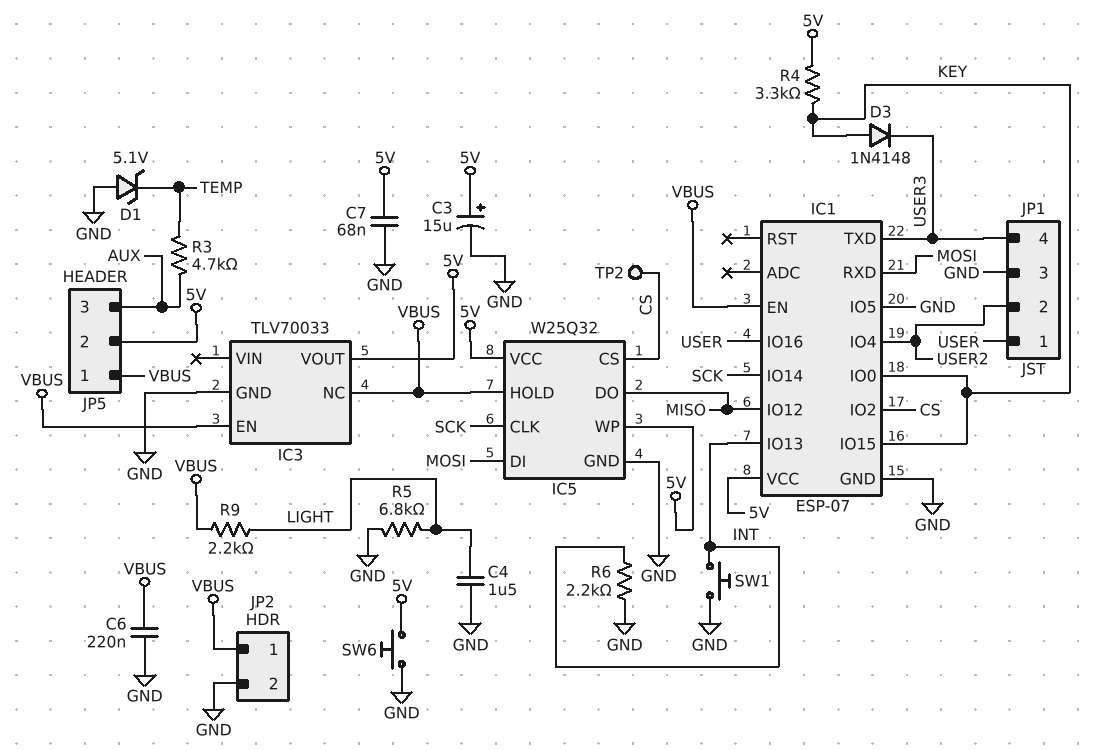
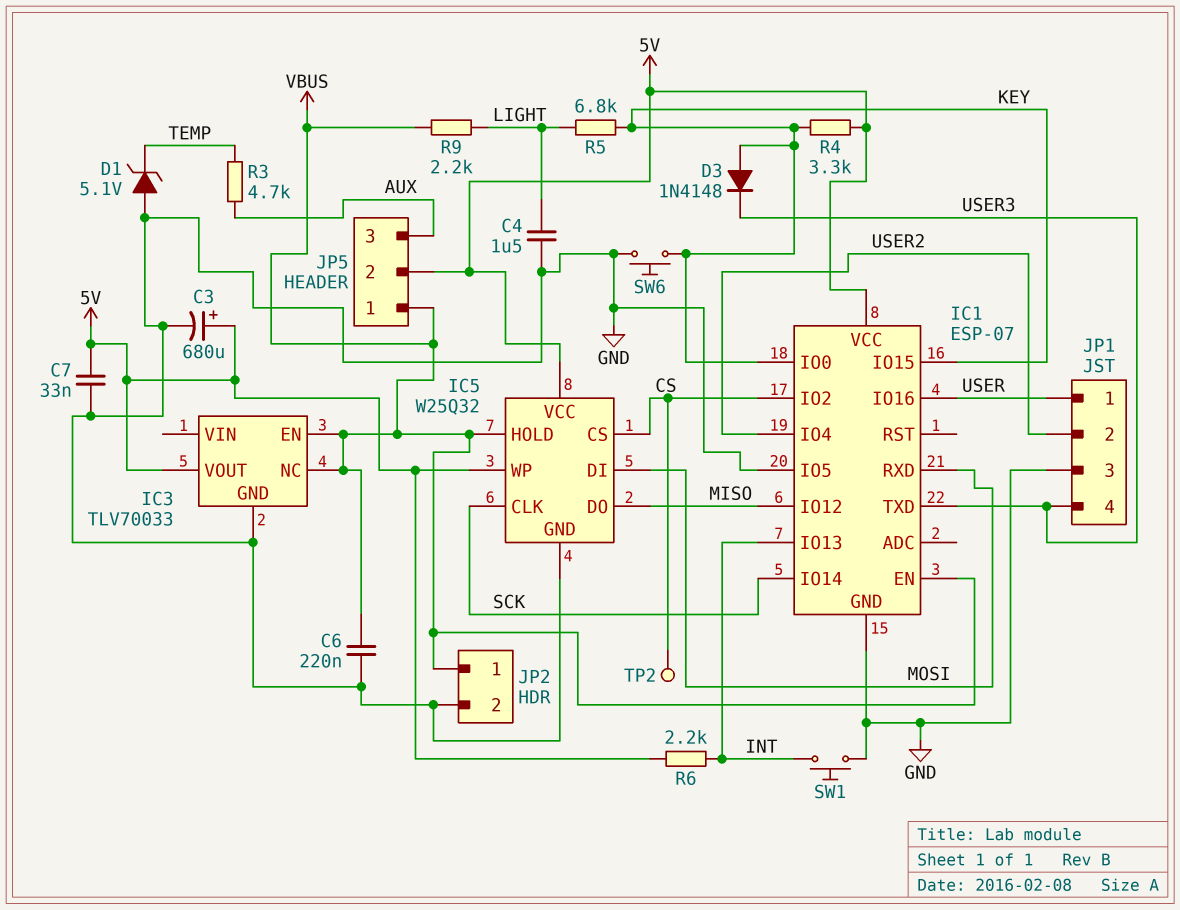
C3: 15uF (plus 5V, minus GND) -> 680uF (plus 5V, minus GND)
C7: 68nF (5V, GND) -> 33nF (5V, GND)
R5: 6.8k (GND, LIGHT) -> 6.8k (KEY, LIGHT)
R6: 2.2k (GND, INT) -> 2.2k (5V, INT)
SW6: button (5V, GND) -> button (GND, KEY)

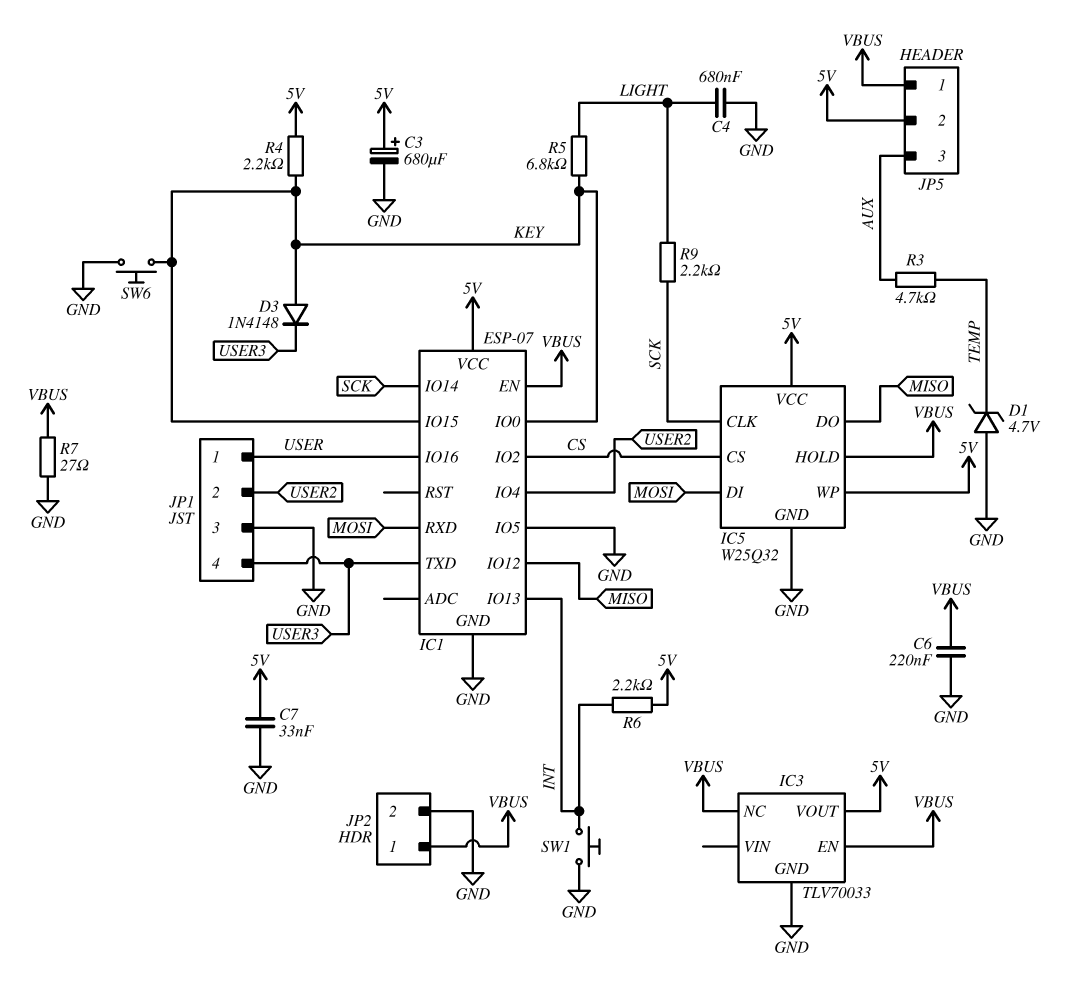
C4: 1.5uF (GND, LIGHT) -> 680nF (GND, LIGHT)
D1: zener 5.1V (A GND, K TEMP) -> zener 4.7V (A GND, K TEMP)
R4: 3.3k (5V, KEY) -> 2.2k (5V, KEY)
R7: none -> 27 (GND, VBUS)
R9: 2.2k (LIGHT, VBUS) -> 2.2k (LIGHT, SCK)
TP2: test point (CS) -> none

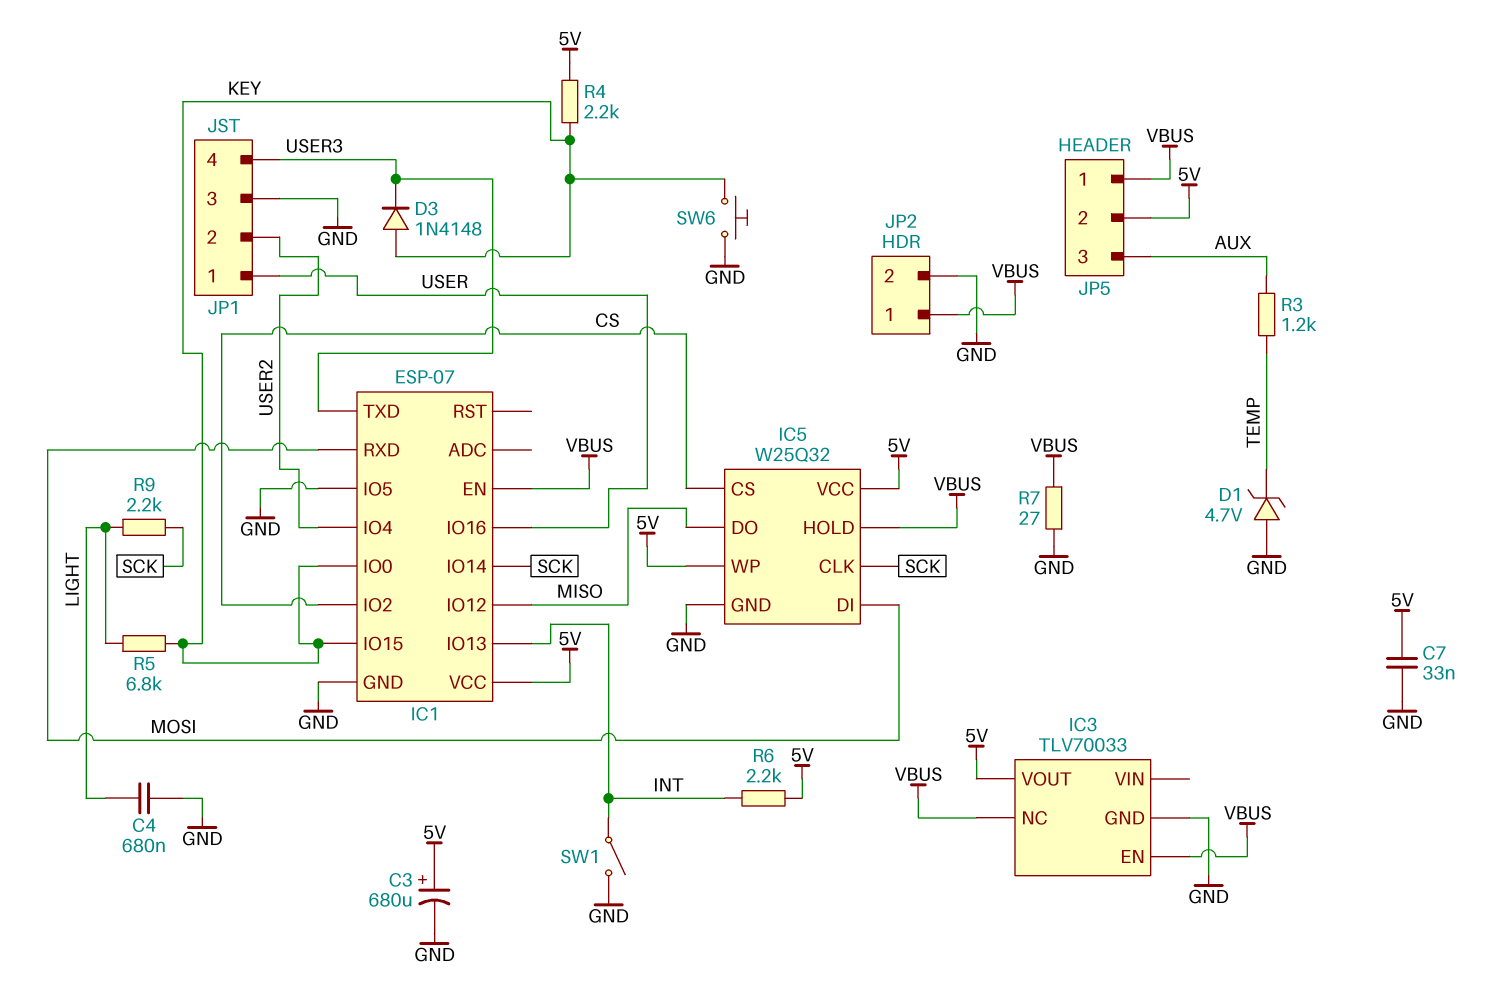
C6: 220nF (GND, VBUS) -> none
R3: 4.7k (AUX, TEMP) -> 1.2k (AUX, TEMP)
SW1: button (GND, INT) -> switch (GND, INT)

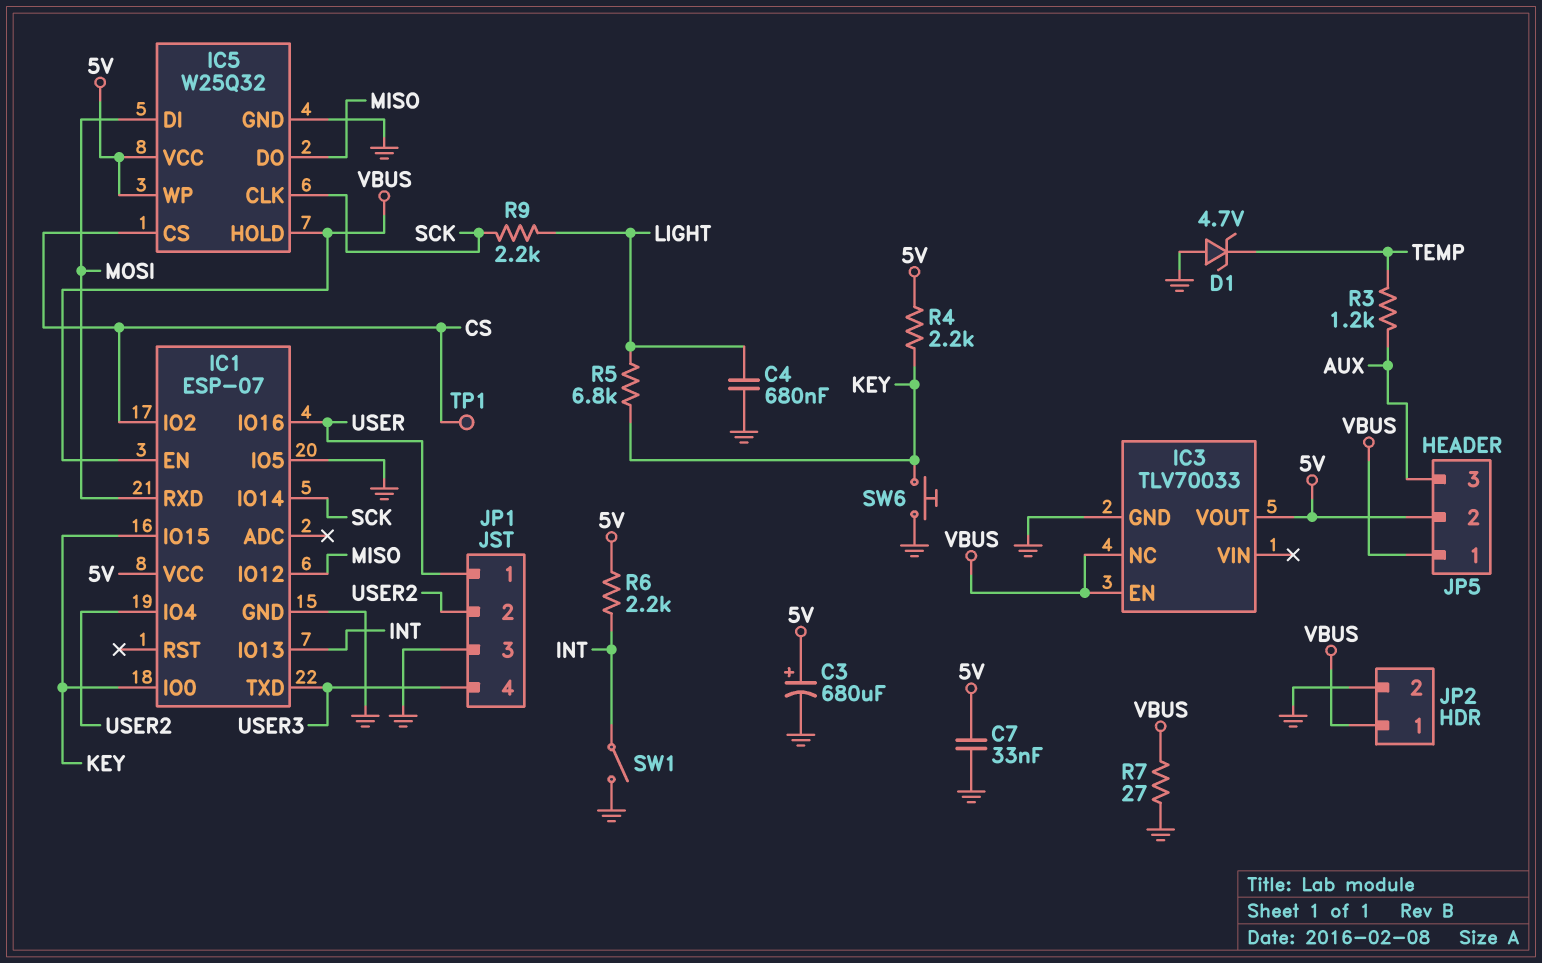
D3: diode 1N4148 (A KEY, K USER3) -> none
TP1: none -> test point (CS)

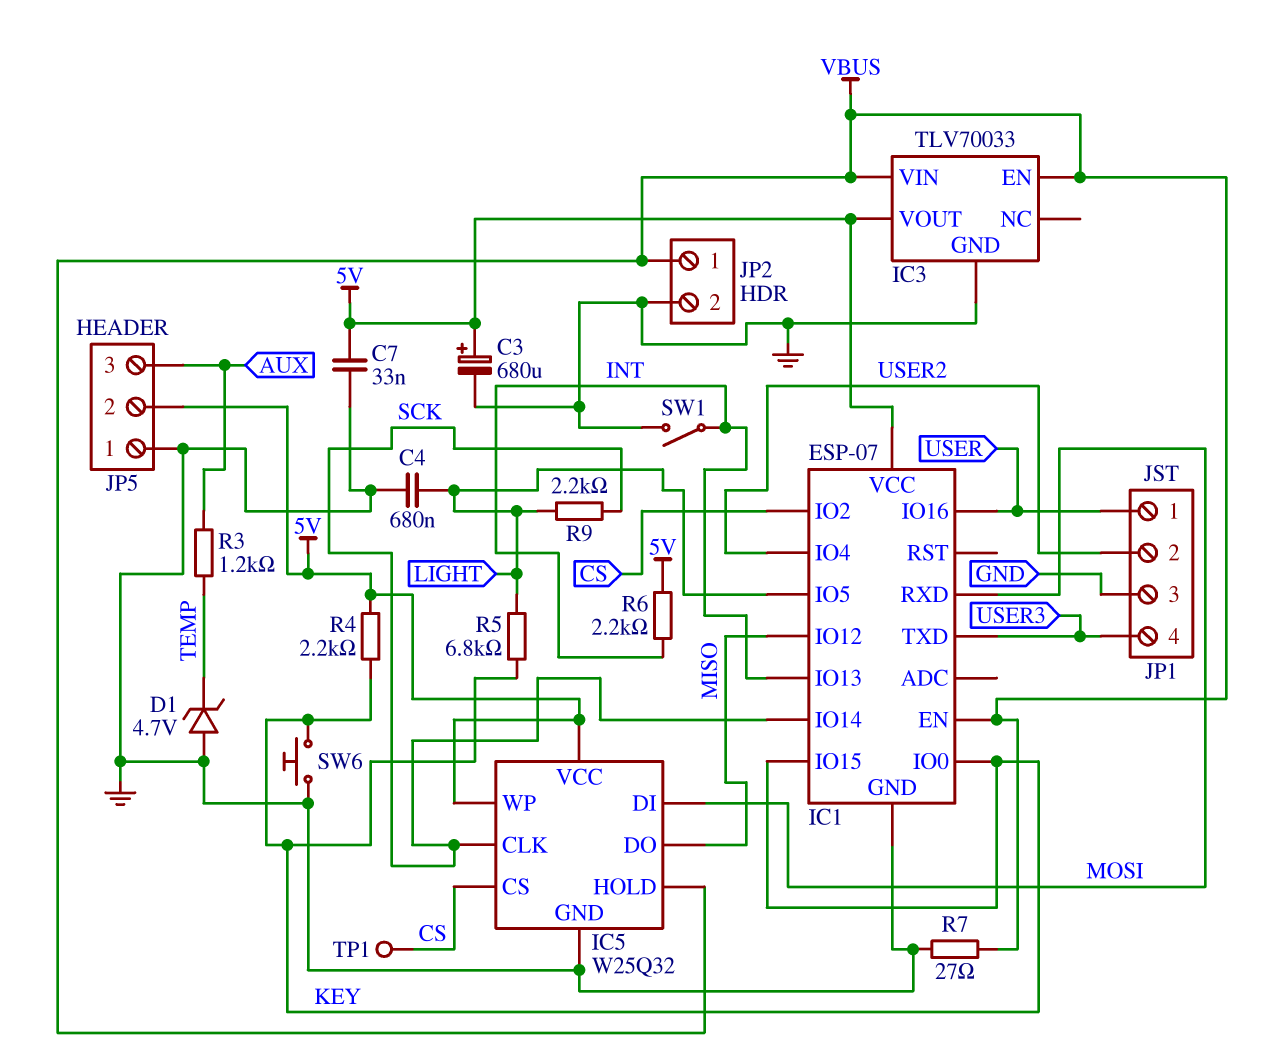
IC1 pin IO5: GND -> LIGHT
IC3 pin NC: VBUS -> none
IC3 pin VIN: none -> VBUS
JP5 pin 1: VBUS -> GND

